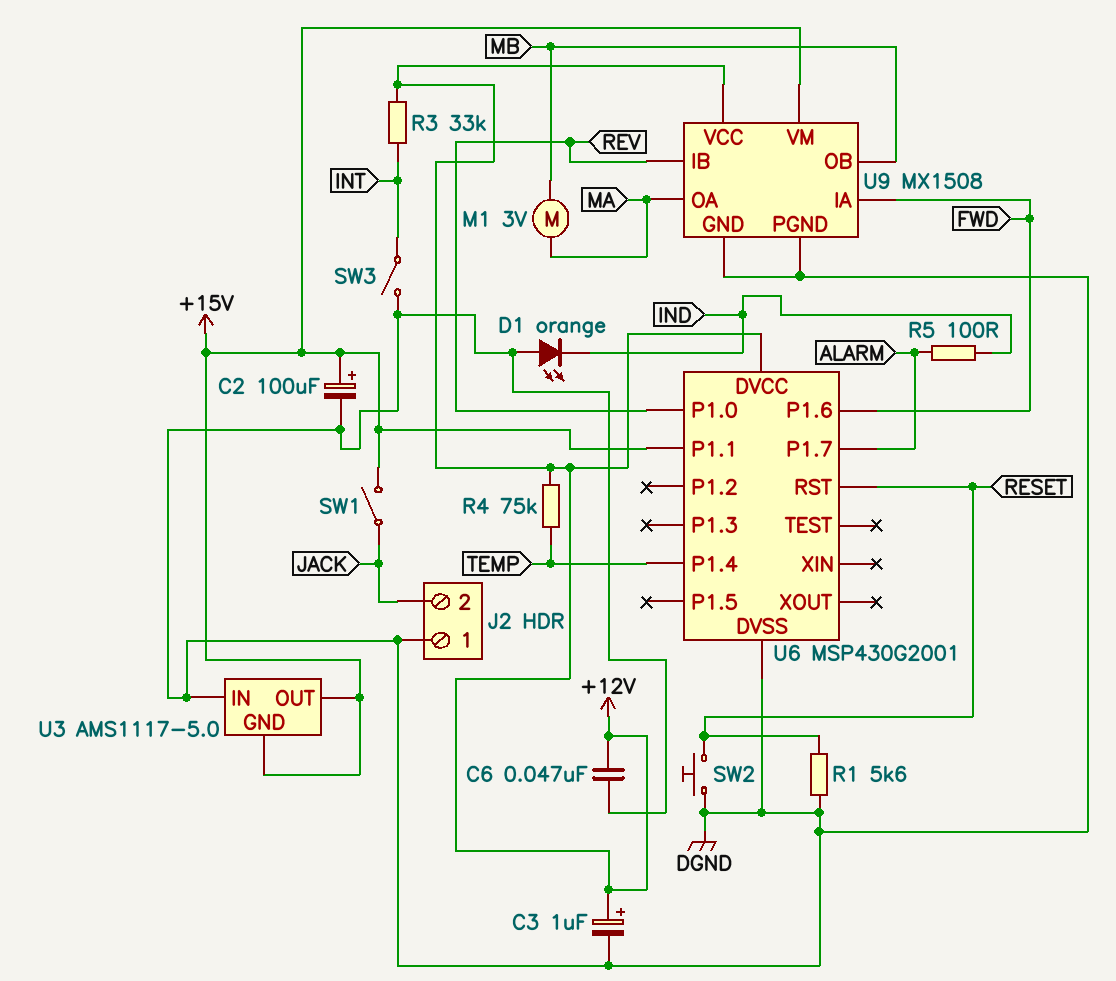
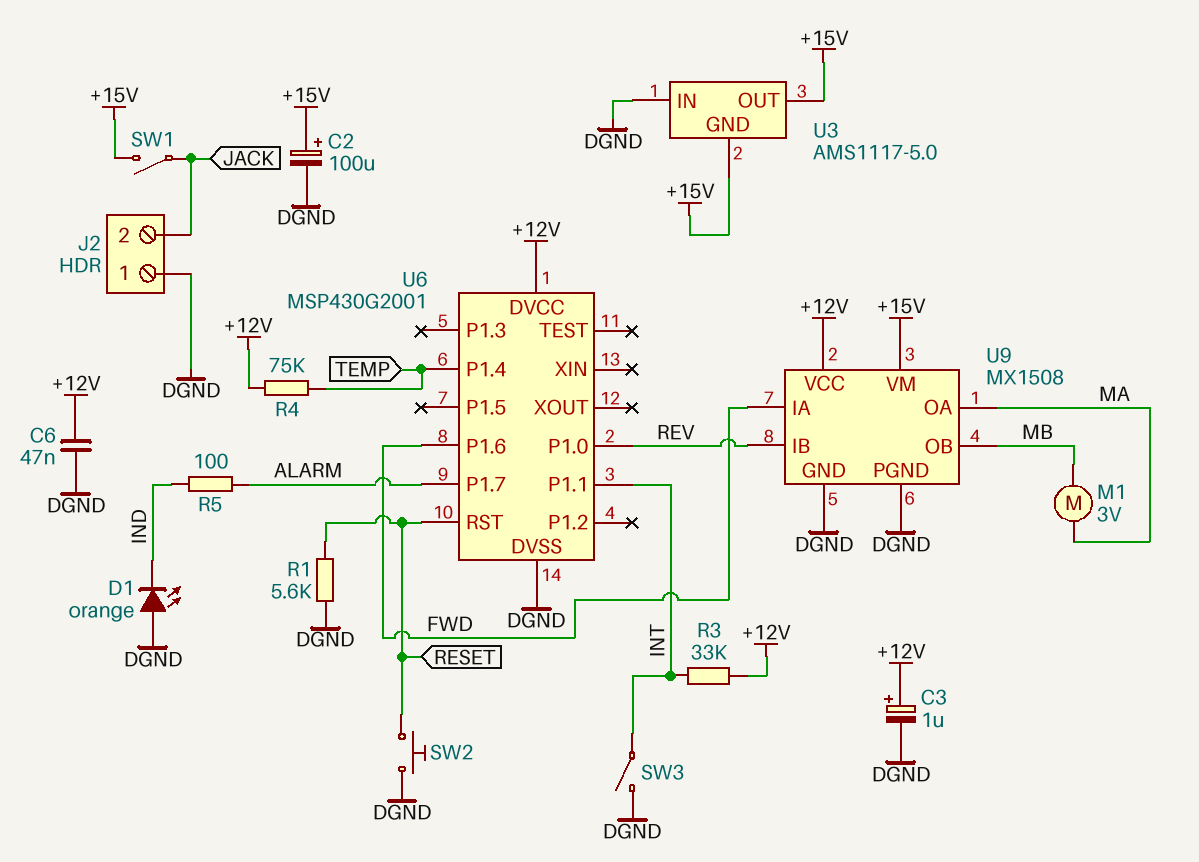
U6 pin P1.1: +15V -> INT

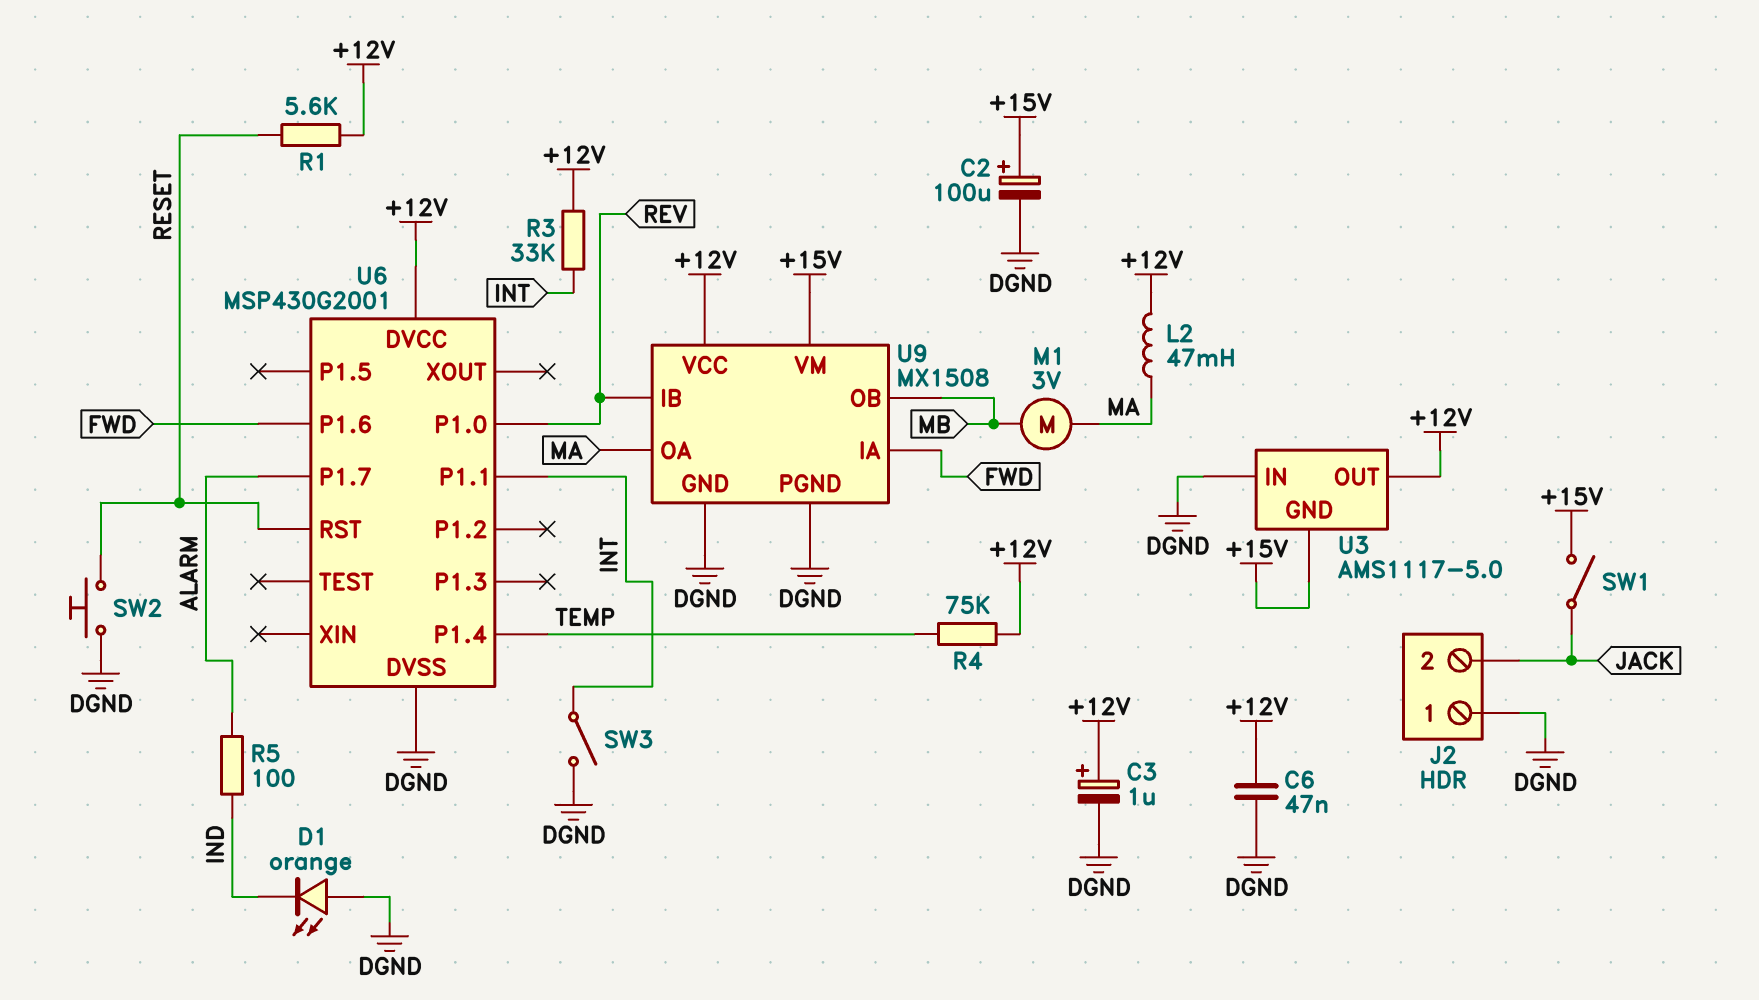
L2: none -> 47mH (+12V, MA)
R1: 5.6k (DGND, RESET) -> 5.6k (+12V, RESET)
U3 pin OUT: +15V -> +12V

